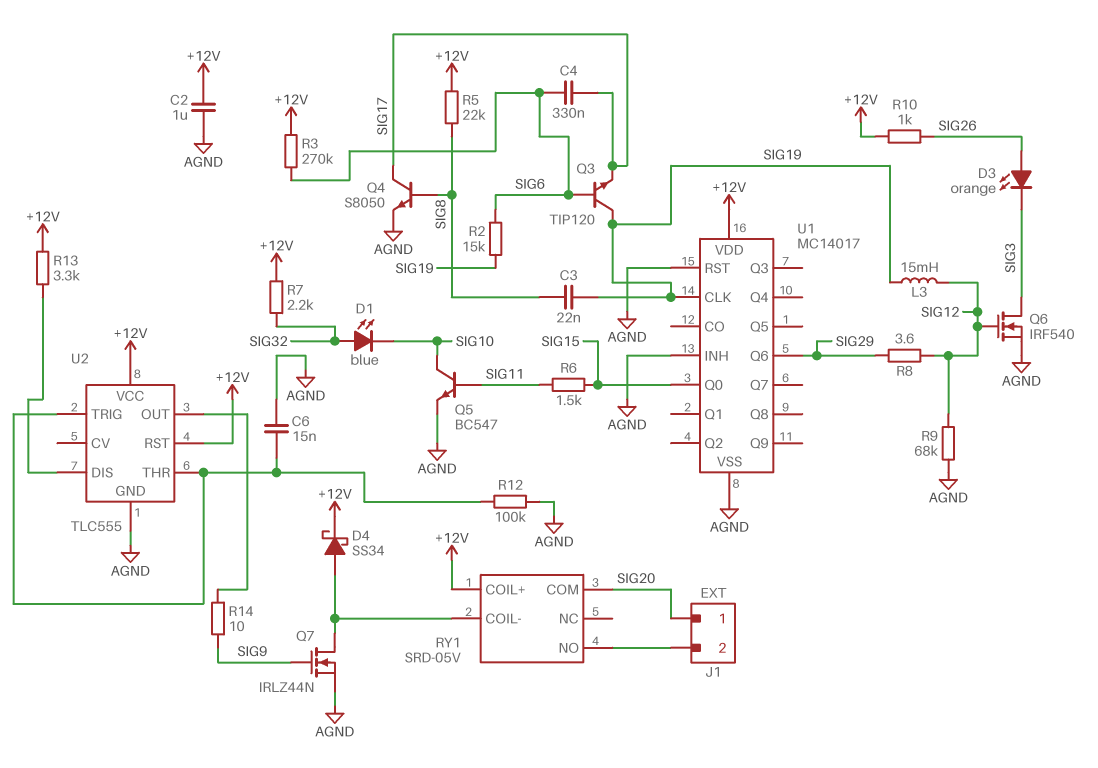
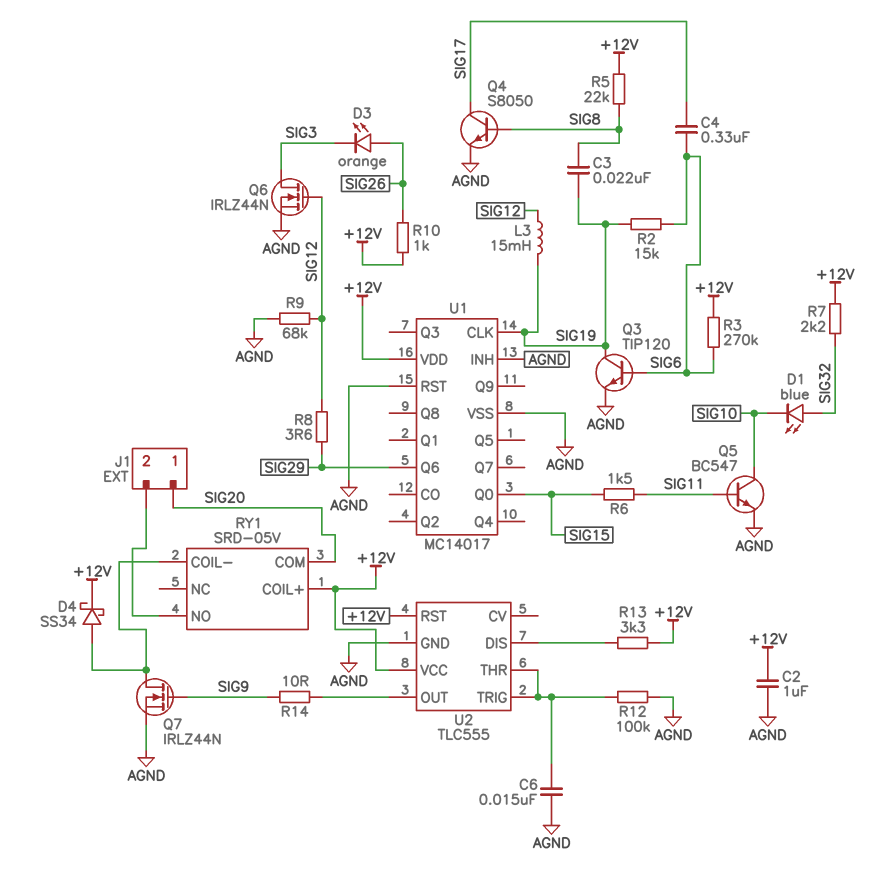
Q3: NPN TIP120 (B SIG6, C SIG19, E SIG17) -> NPN TIP120 (B SIG6, C SIG19, E AGND)
Q6: NMOS IRF540 (G SIG12, D SIG3, S AGND) -> NMOS IRLZ44N (G SIG12, D SIG3, S AGND)

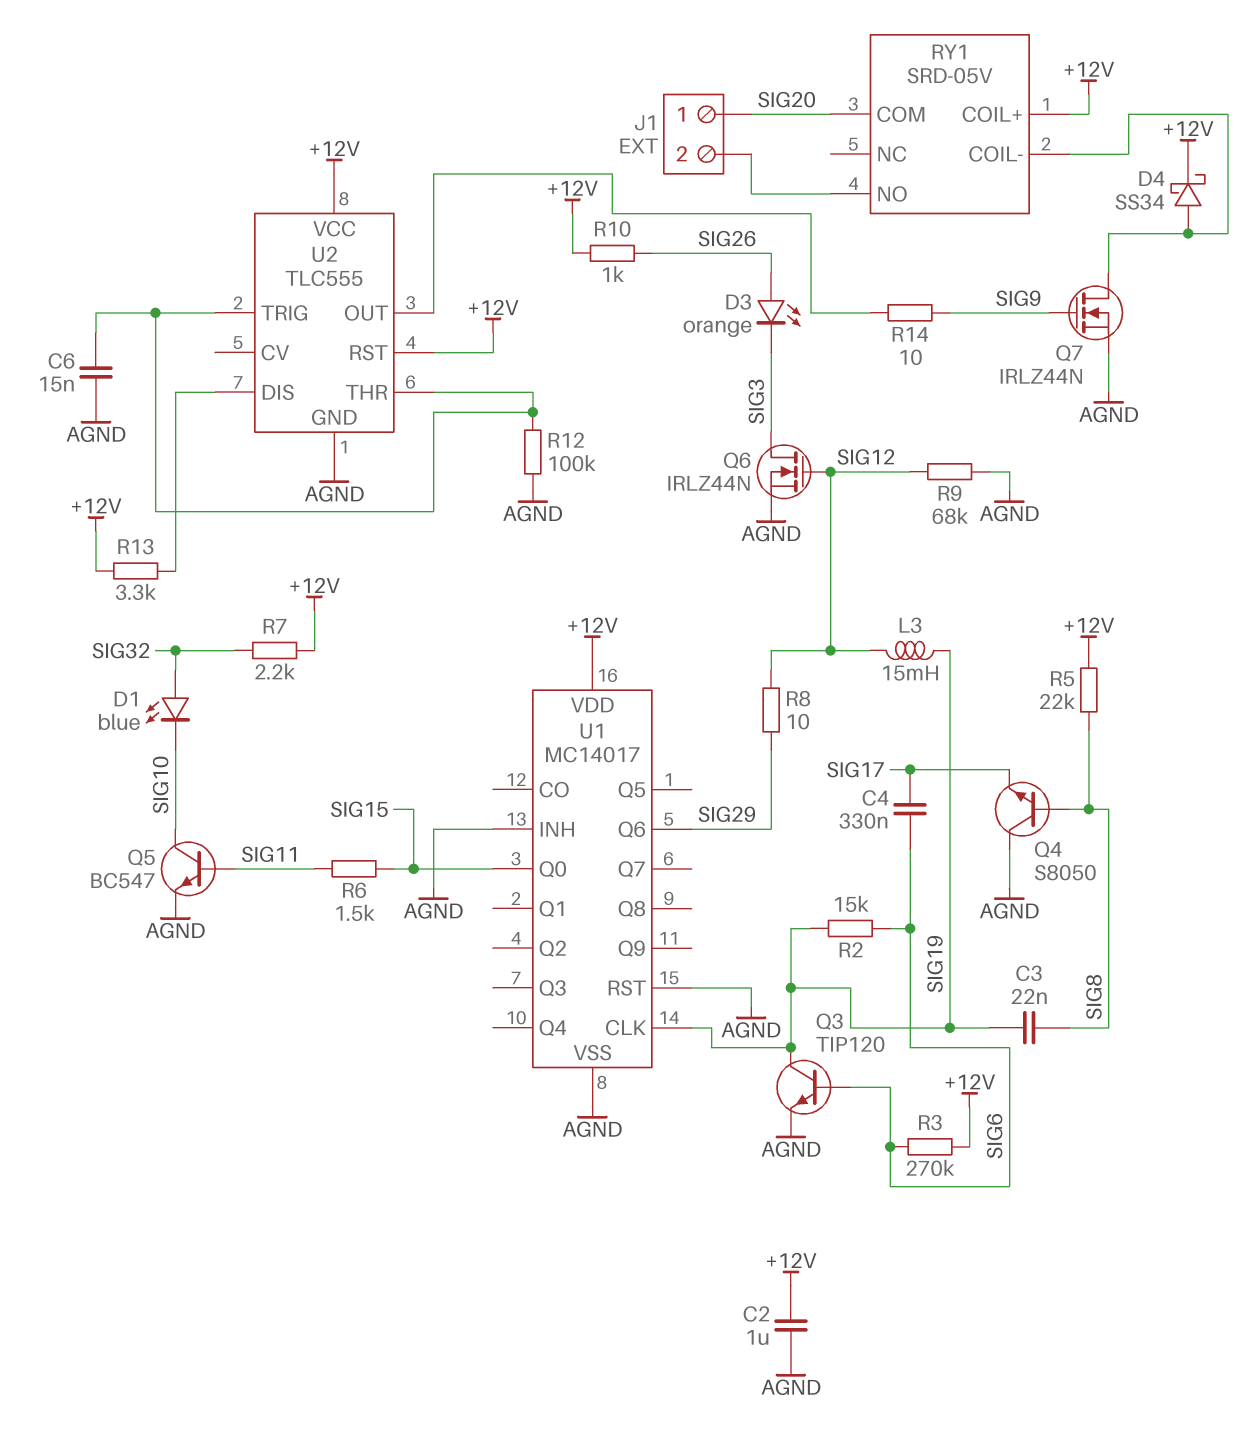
Q4: NPN S8050 (B SIG8, C SIG17, E AGND) -> NPN S8050 (B SIG8, C AGND, E SIG17)
R8: 3.6 (SIG12, SIG29) -> 10 (SIG12, SIG29)

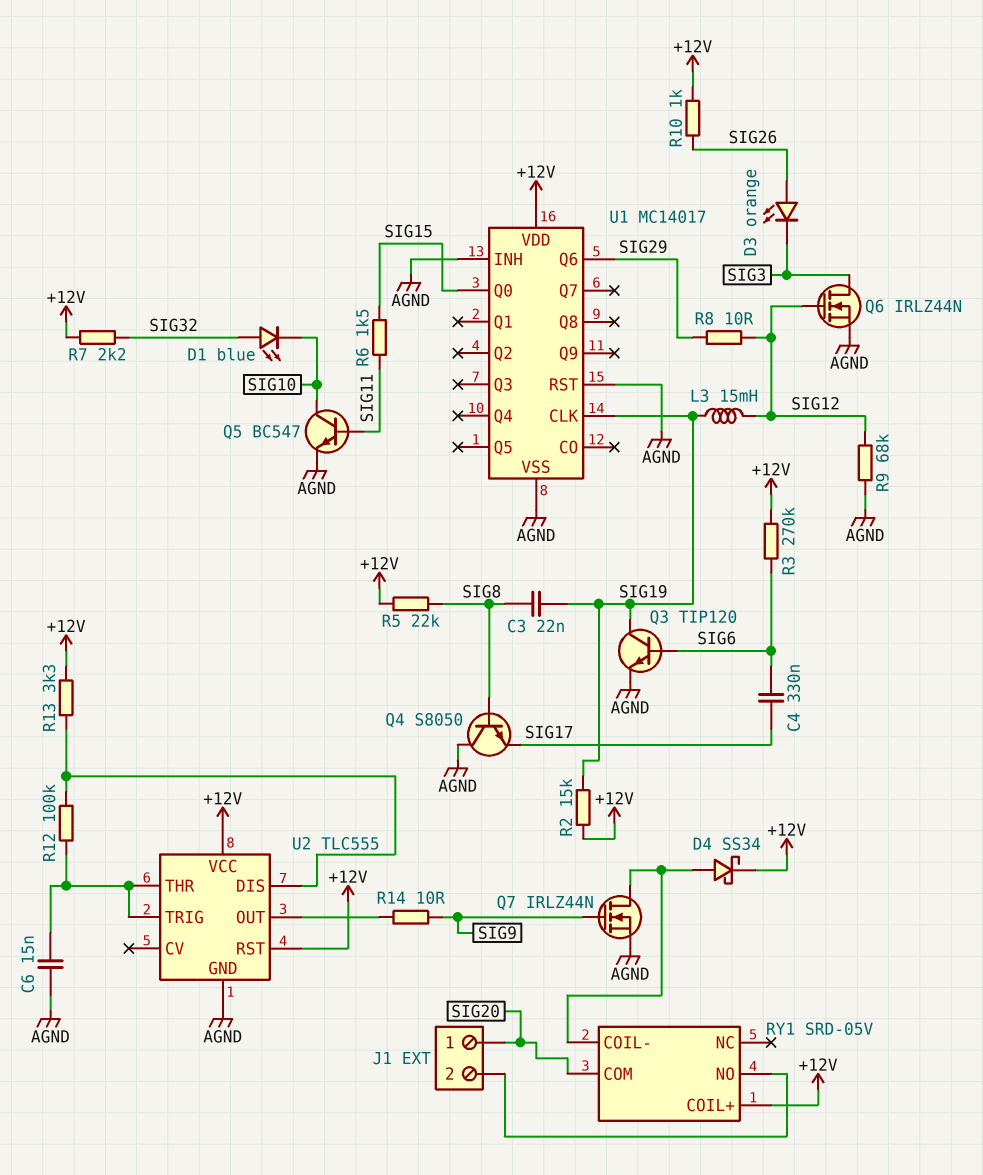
C2: 1uF (+12V, AGND) -> none
R2: 15k (SIG6, SIG19) -> 15k (+12V, SIG19)
R12: 100k (AGND, U2/THR) -> 100k (U2/DIS, U2/THR)

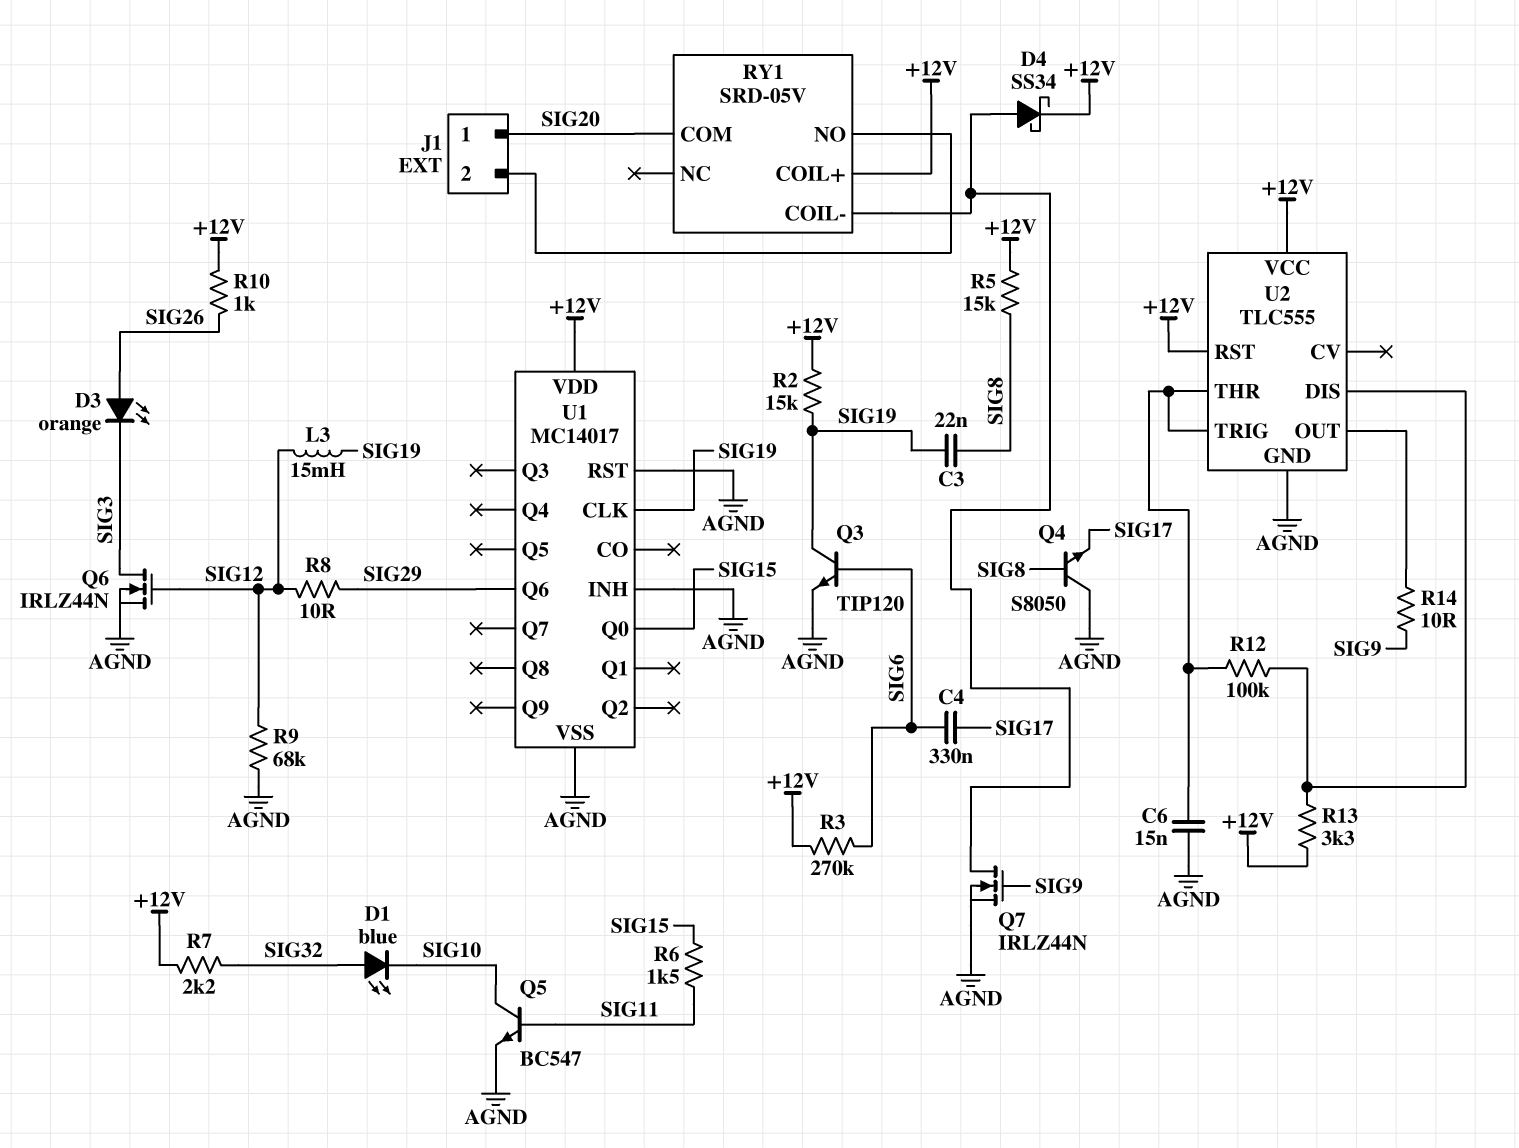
R5: 22k (+12V, SIG8) -> 15k (+12V, SIG8)

